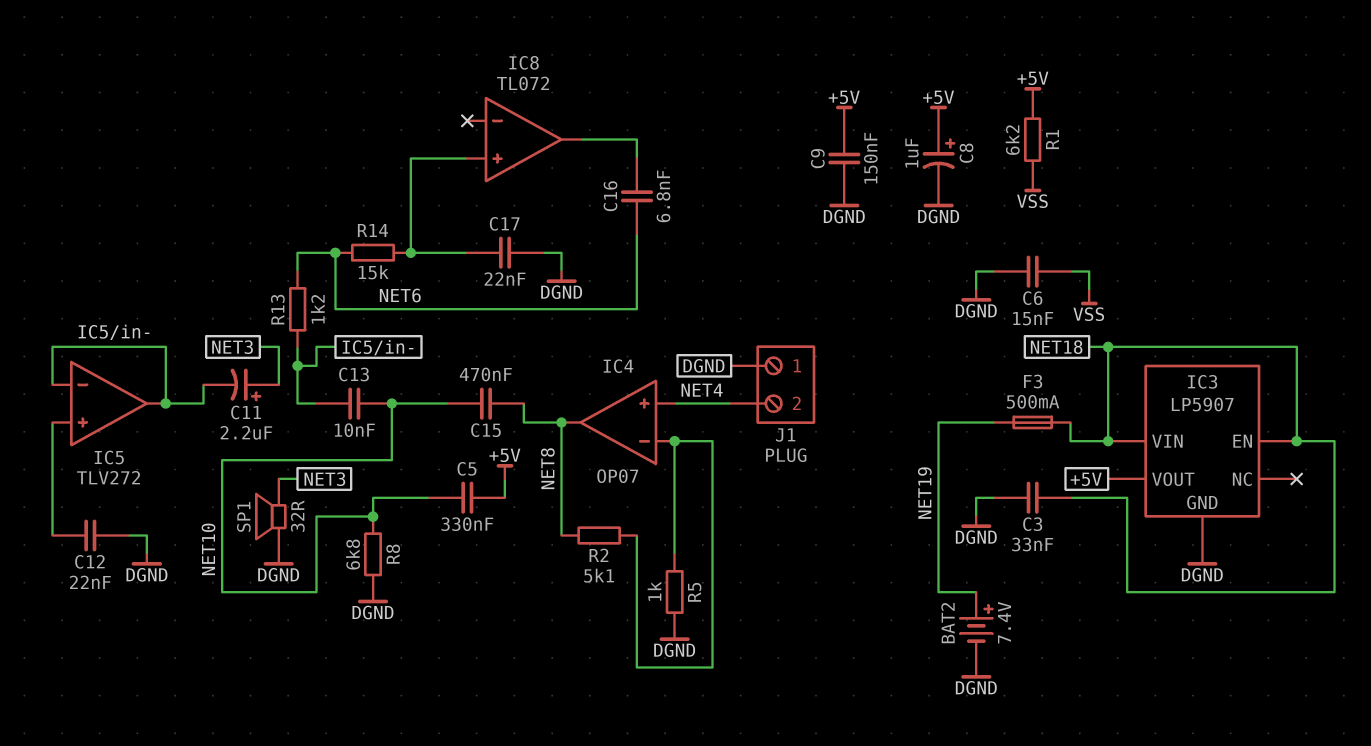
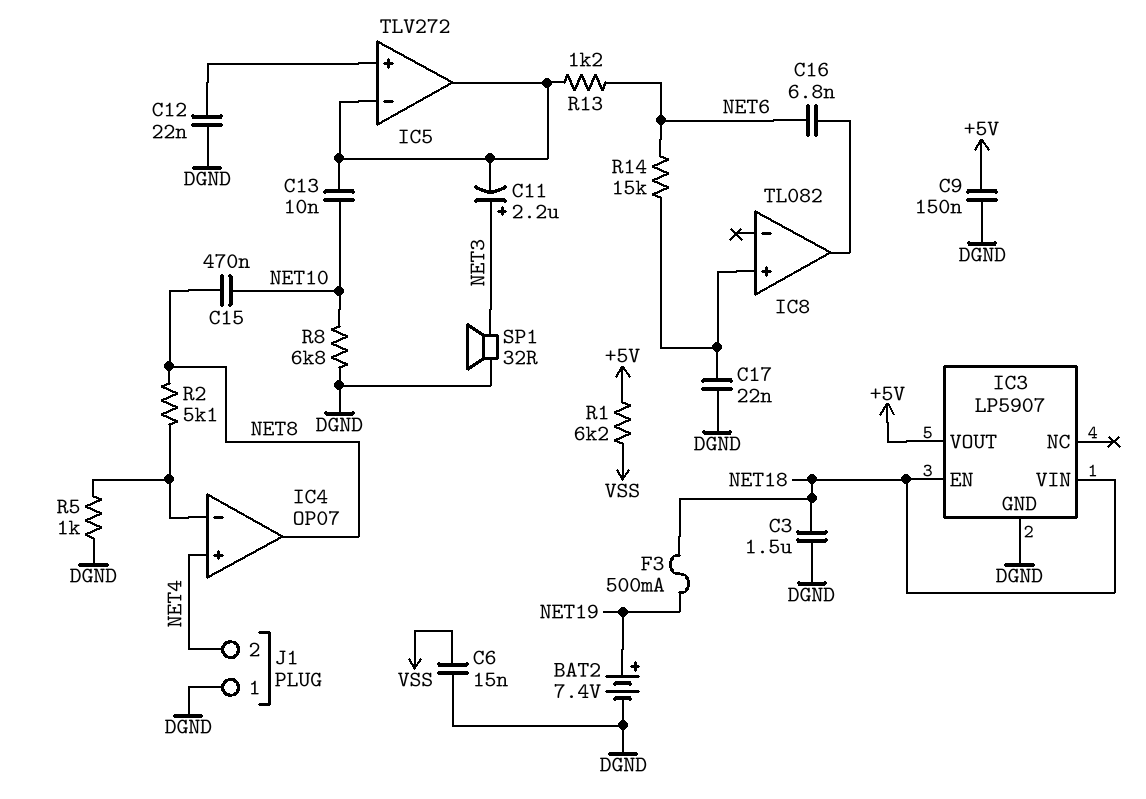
C3: 33nF (DGND, NET18) -> 1.5uF (DGND, NET18)
C5: 330nF (+5V, NET10) -> none
C8: 1uF (plus +5V, minus DGND) -> none
IC8: TL072 -> TL082

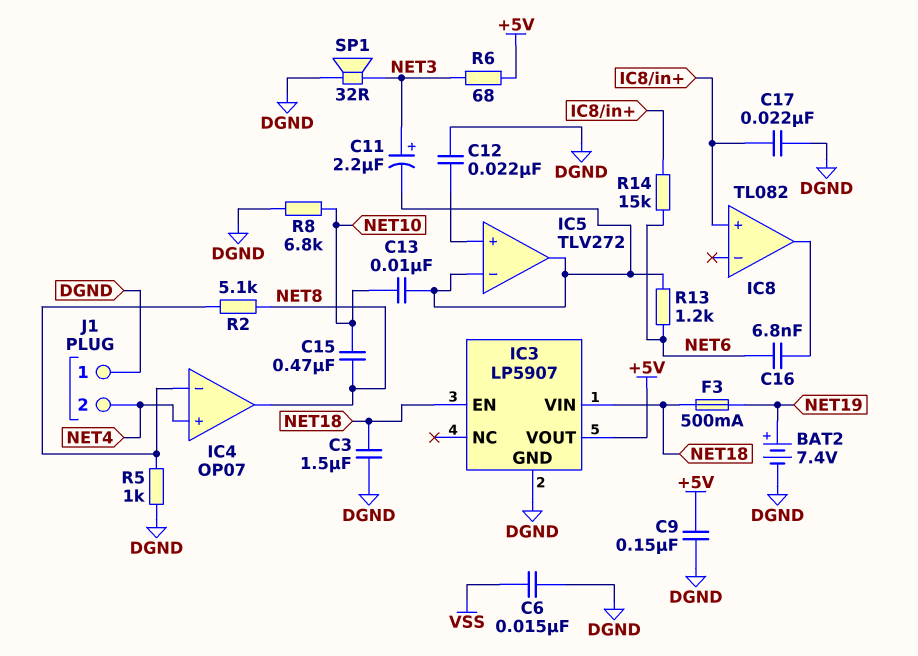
R1: 6.2k (+5V, VSS) -> none
R6: none -> 68 (+5V, NET3)

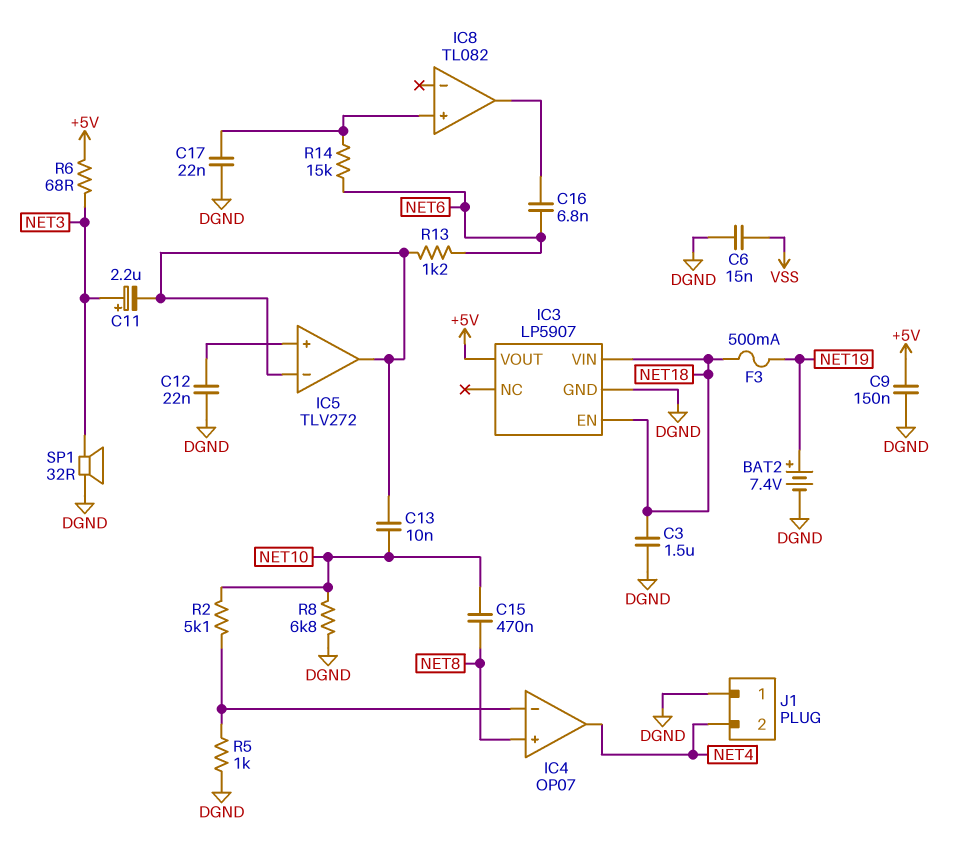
IC4 pin in+: NET4 -> NET8
IC4 pin out: NET8 -> NET4
R2: 5.1k (IC4/in-, NET8) -> 5.1k (IC4/in-, NET10)

